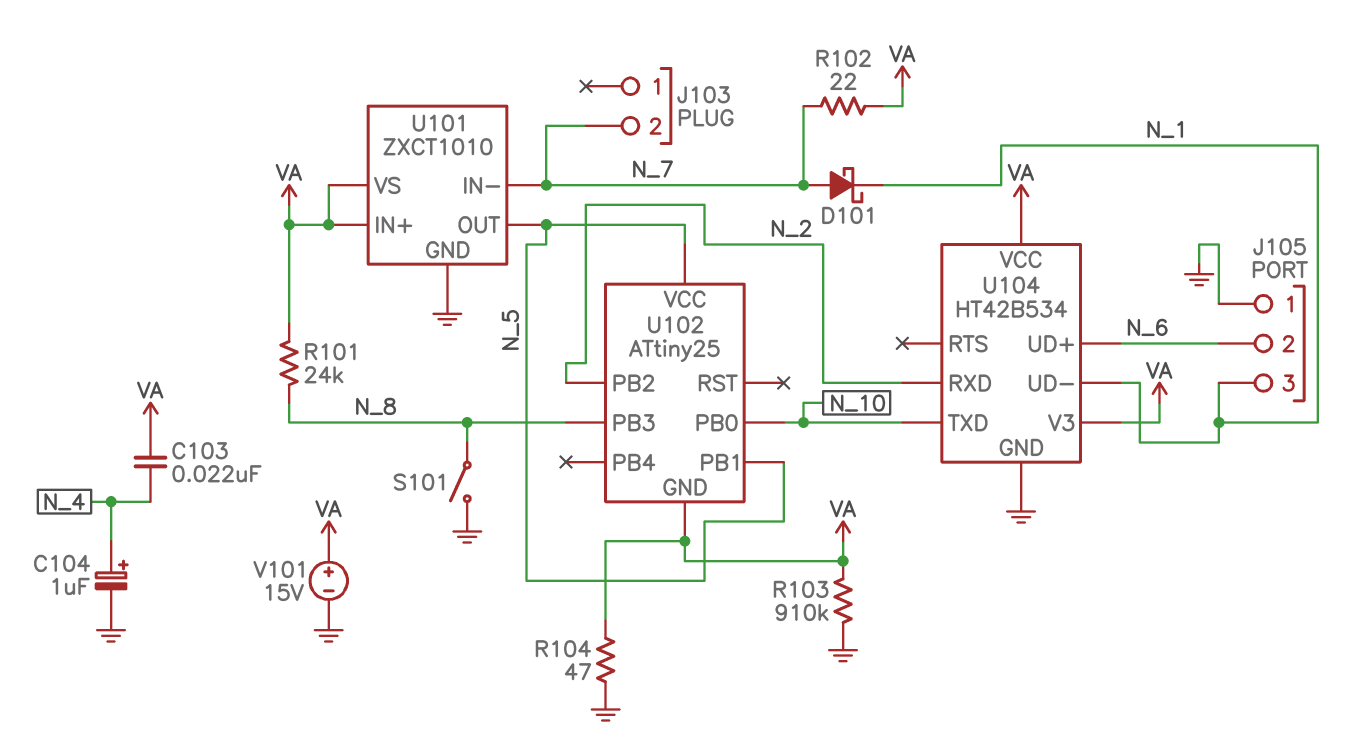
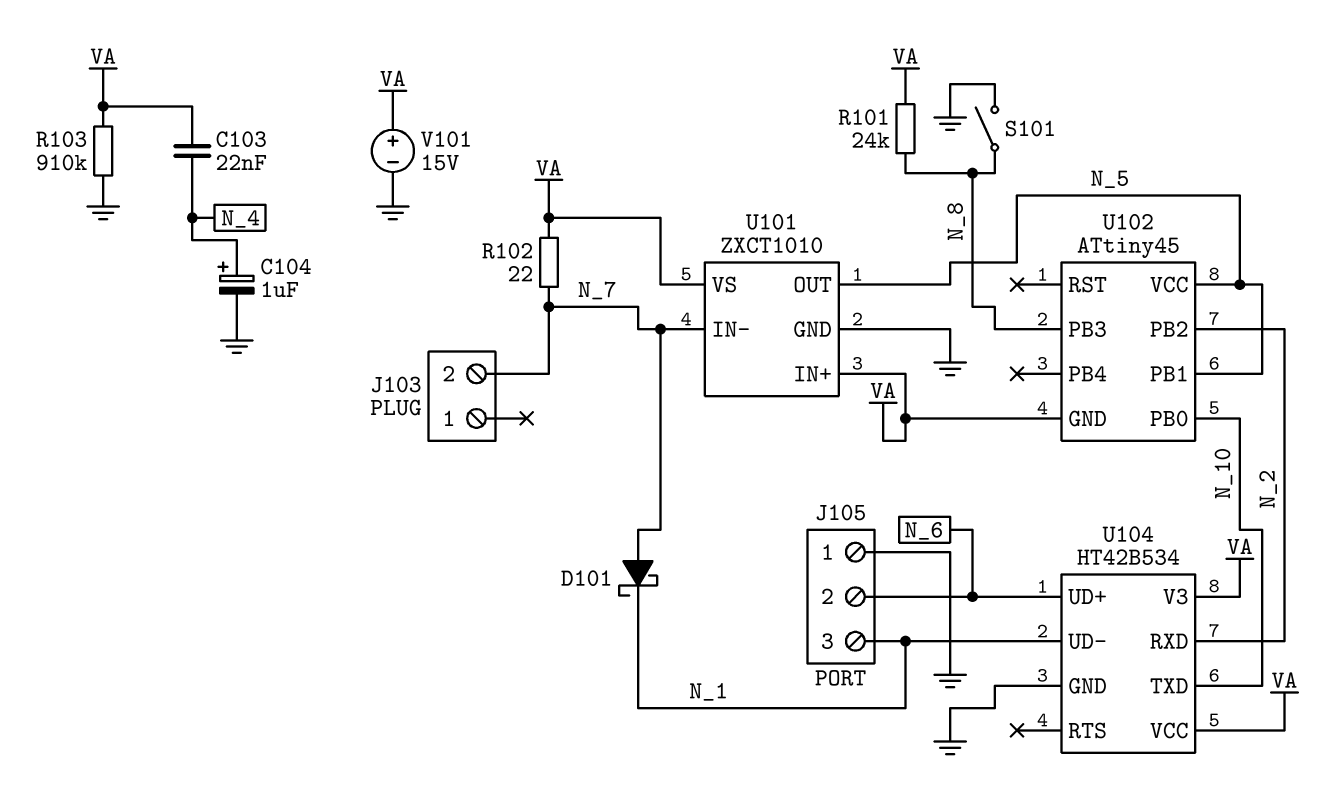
R104: 47 (GND, VA) -> none
U102: ATtiny25 -> ATtiny45

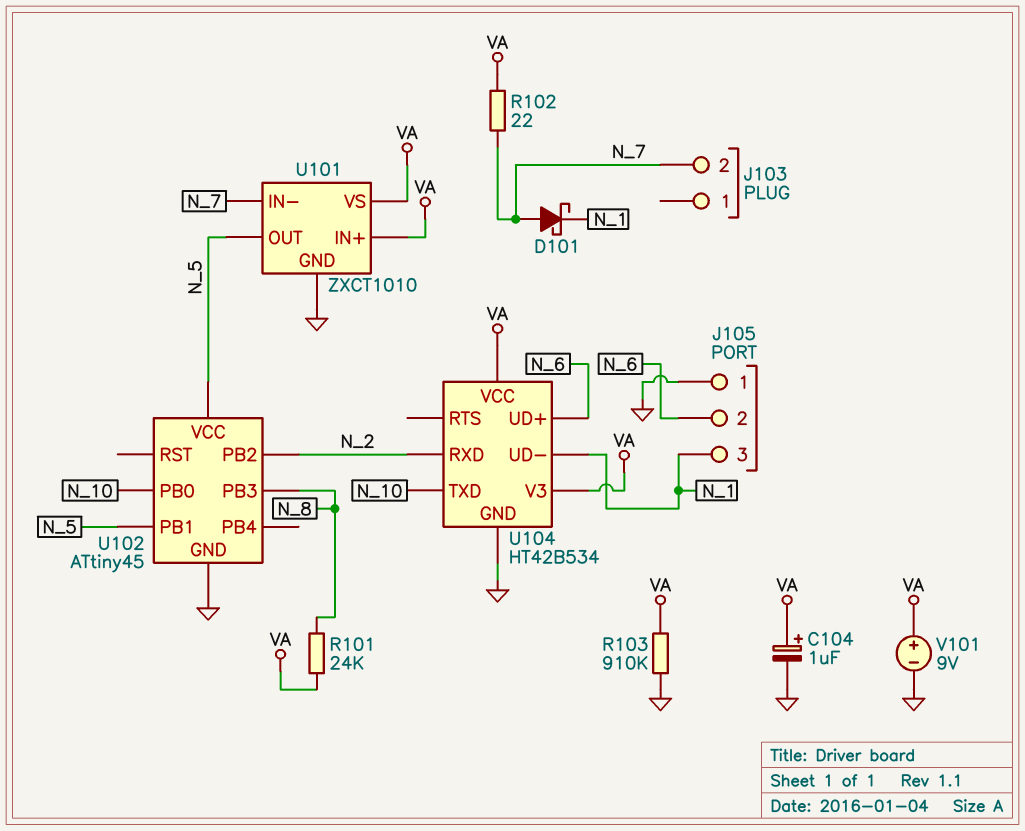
C103: 22nF (N_4, VA) -> none
C104: 1uF (plus N_4, minus GND) -> 1uF (plus VA, minus GND)
S101: switch (GND, N_8) -> none
U102 pin GND: VA -> GND
V101: 15V (plus VA, minus GND) -> 9V (plus VA, minus GND)

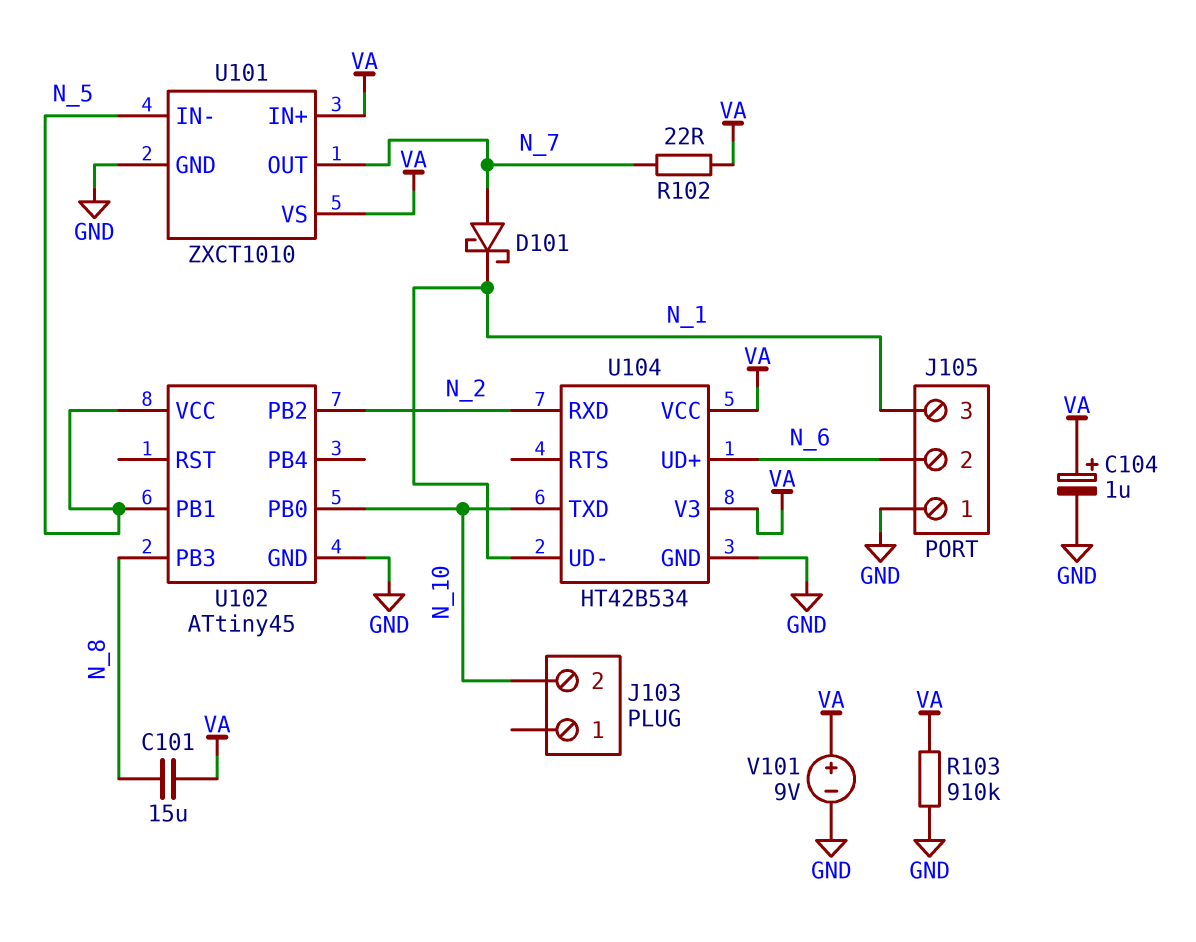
C101: none -> 15uF (N_8, VA)
J103 pin 2: N_7 -> N_10
R101: 24k (N_8, VA) -> none
U101 pin IN-: N_7 -> N_5
U101 pin OUT: N_5 -> N_7

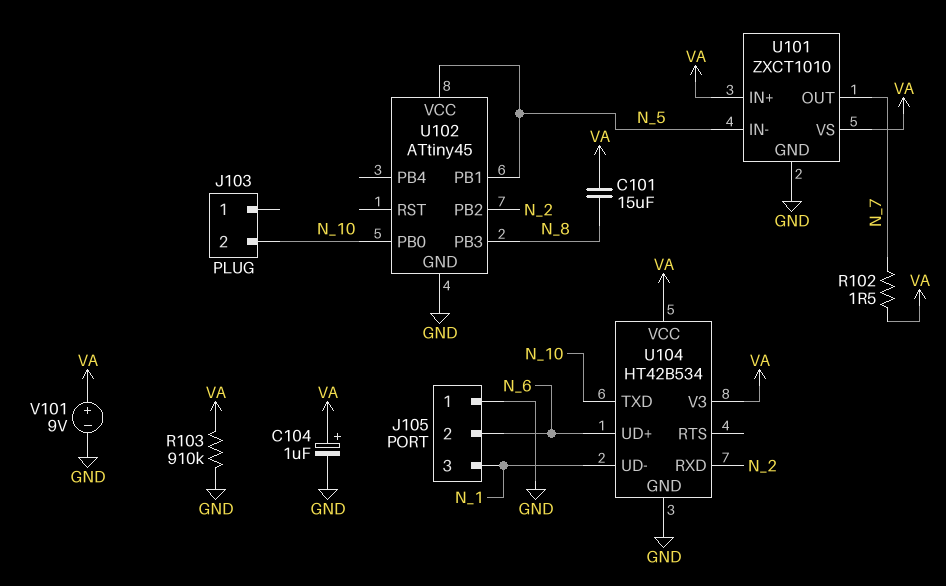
D101: schottky (A N_7, K N_1) -> none
R102: 22 (N_7, VA) -> 1.5 (N_7, VA)

